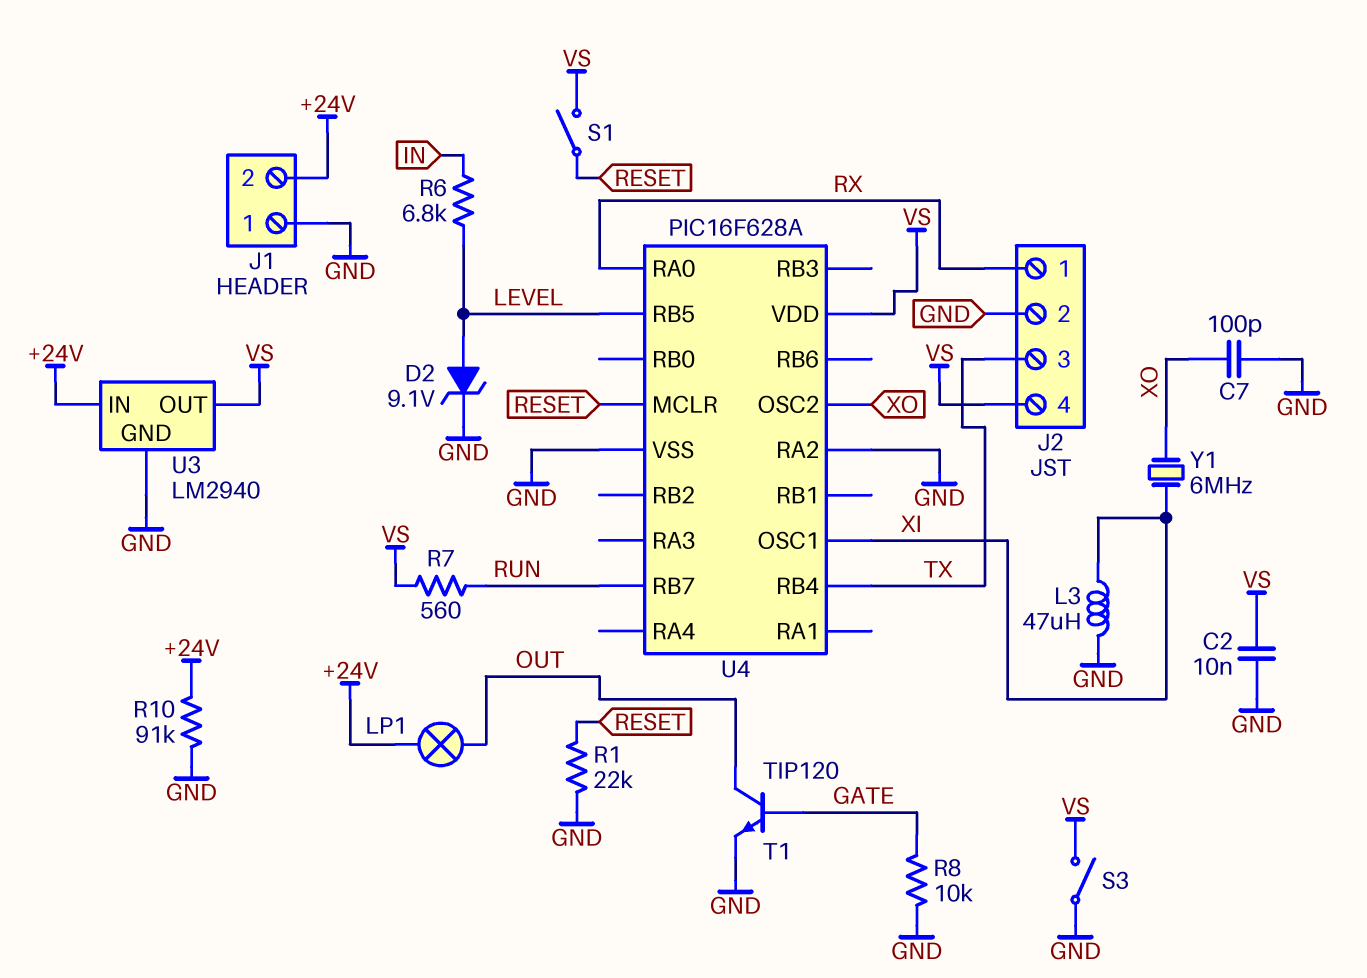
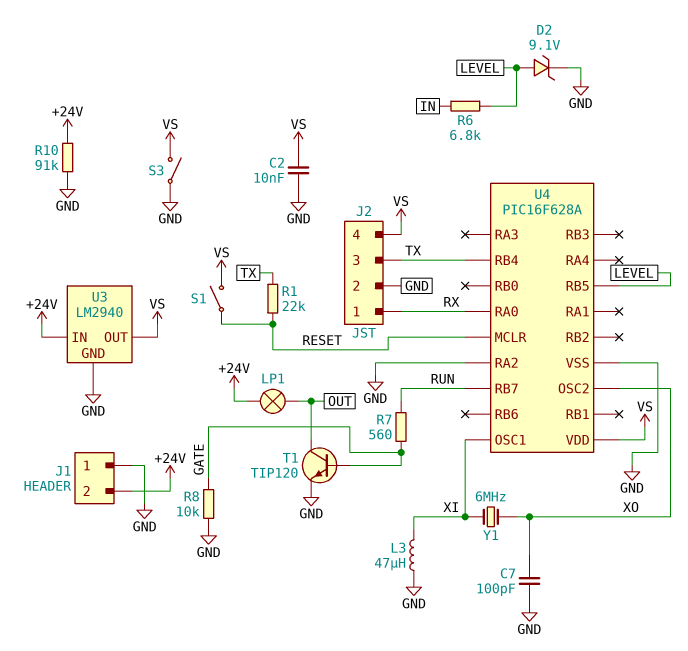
R1: 22k (GND, RESET) -> 22k (RESET, TX)
R7: 560 (RUN, VS) -> 560 (GATE, RUN)

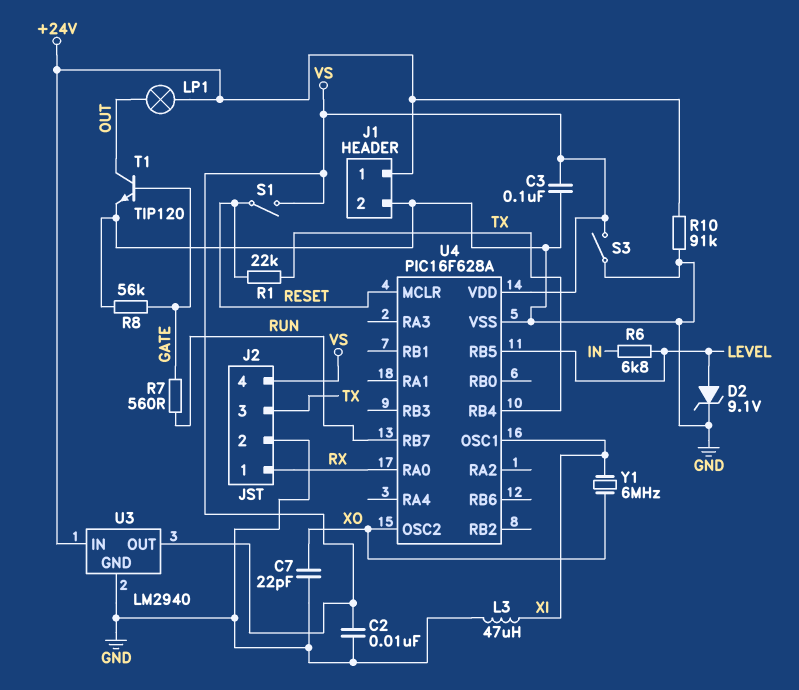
C3: none -> 100nF (GND, VS)
C7: 100pF (GND, XO) -> 22pF (GND, XO)
J1 pin 1: GND -> +24V
J1 pin 2: +24V -> GND
R8: 10k (GATE, GND) -> 56k (GATE, GND)
U4 pin RA2: GND -> none

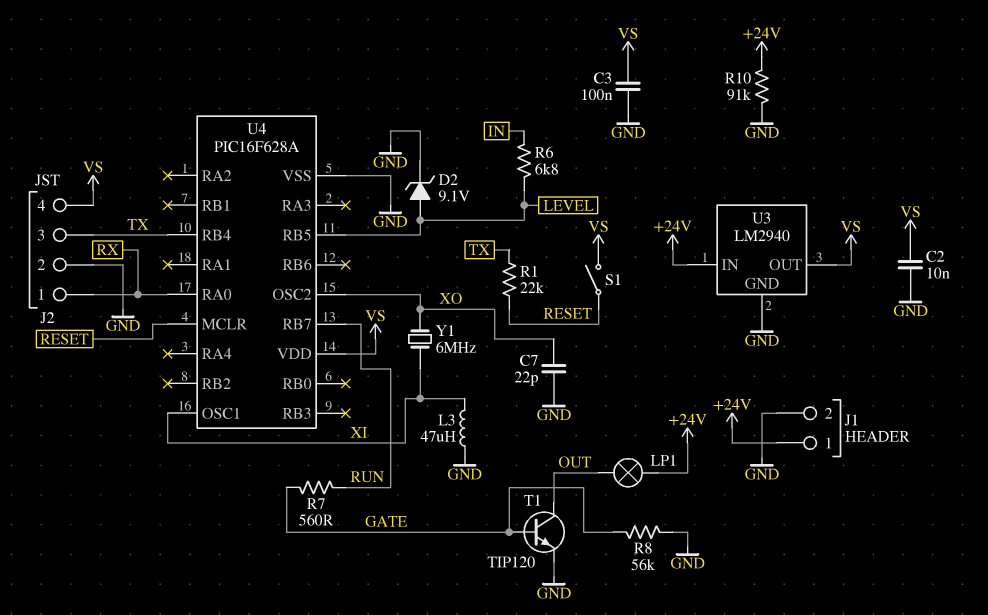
S3: switch (GND, VS) -> none

